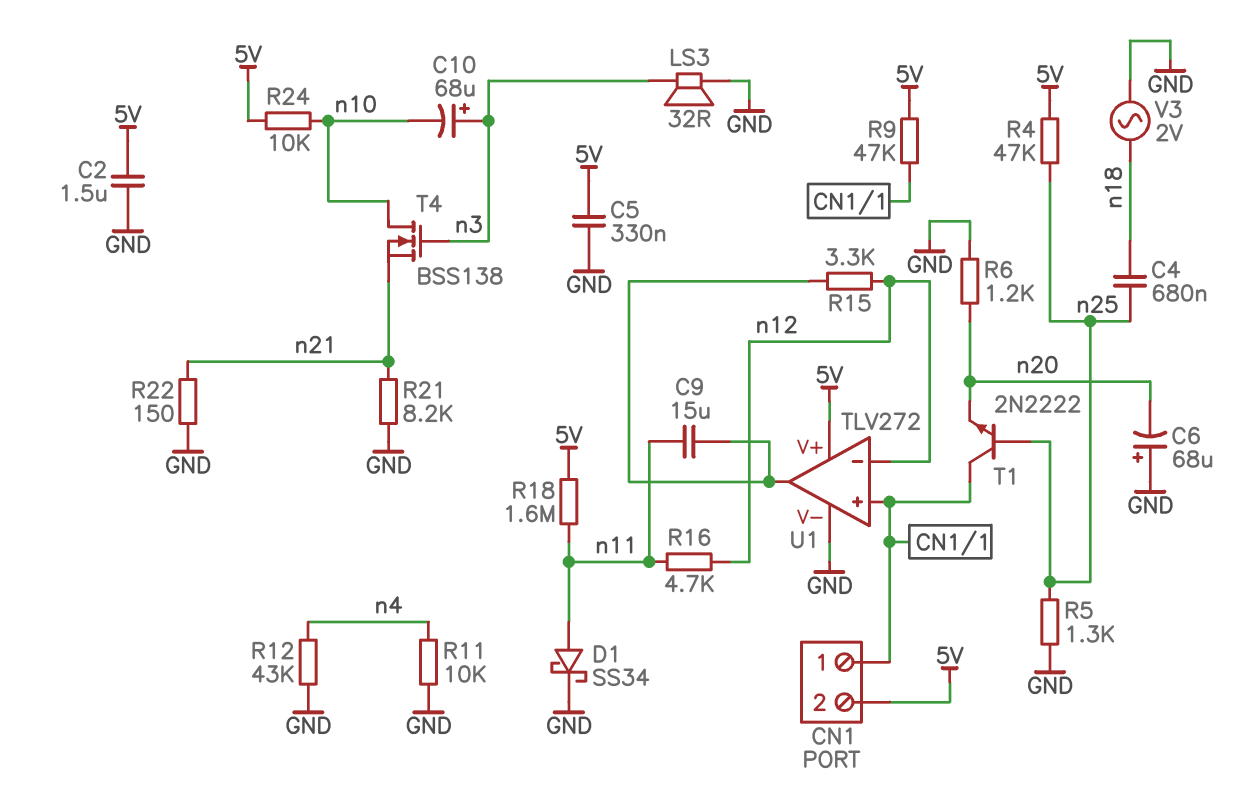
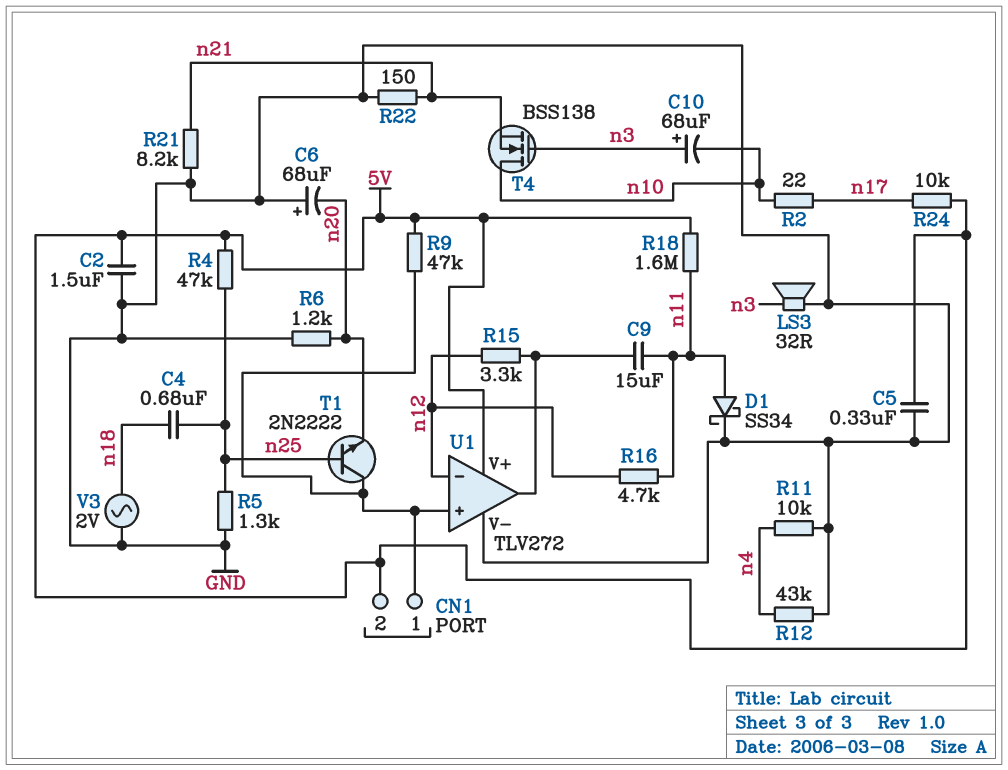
R2: none -> 22 (n10, n17)
R24: 10k (5V, n10) -> 10k (5V, n17)

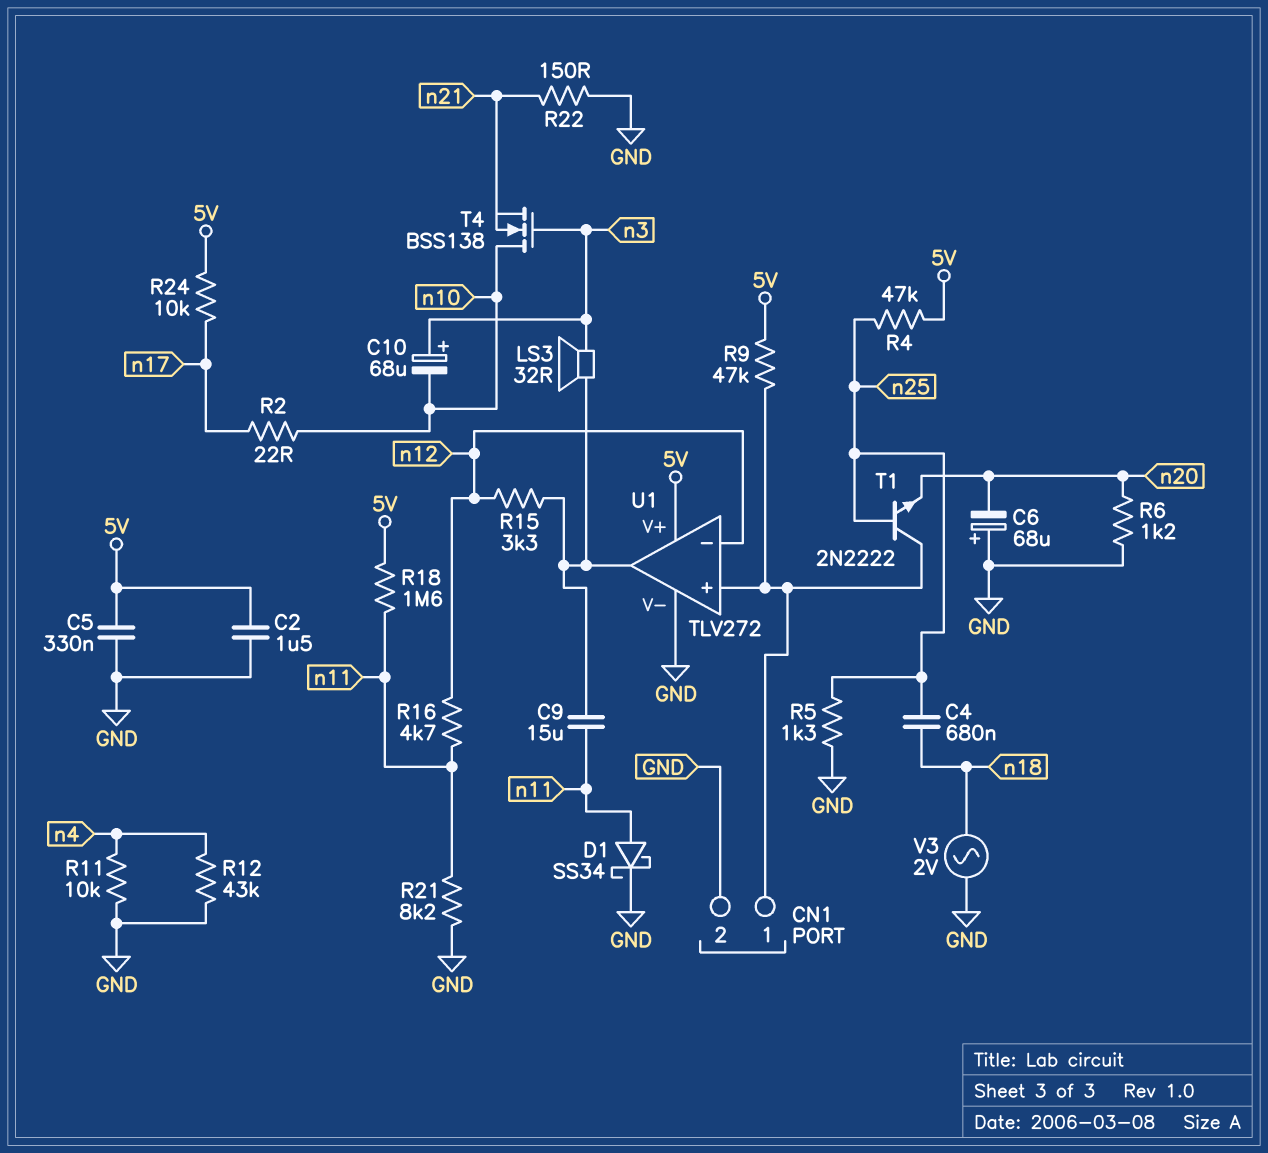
CN1 pin 2: 5V -> GND
LS3: speaker 32R (GND, n3) -> speaker 32R (U1/out, n3)
R21: 8.2k (GND, n21) -> 8.2k (GND, n11)

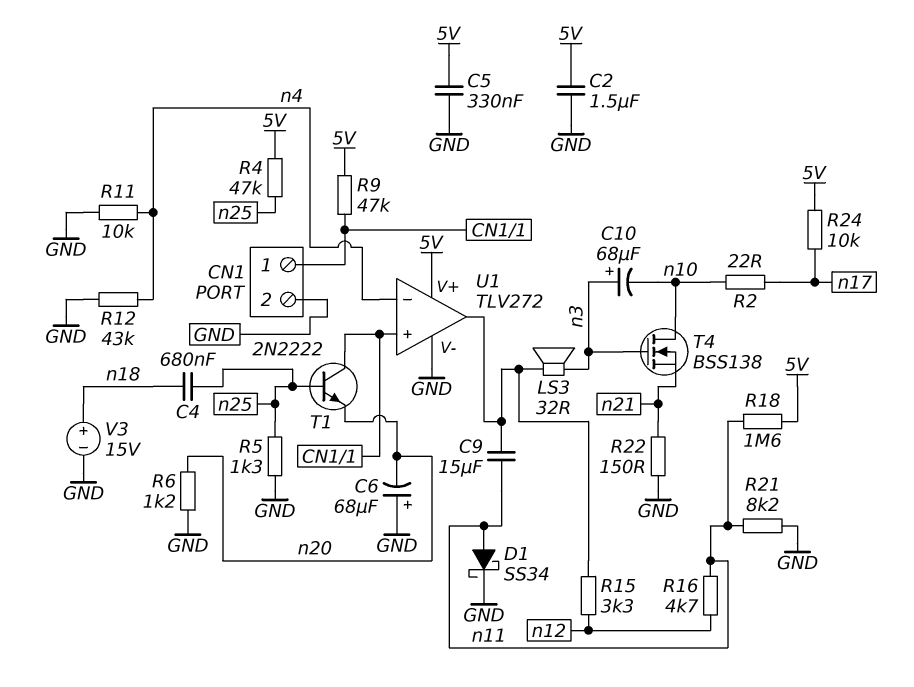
U1 pin in-: n12 -> n4
V3: AC 2V (GND, n18) -> 15V (plus n18, minus GND)

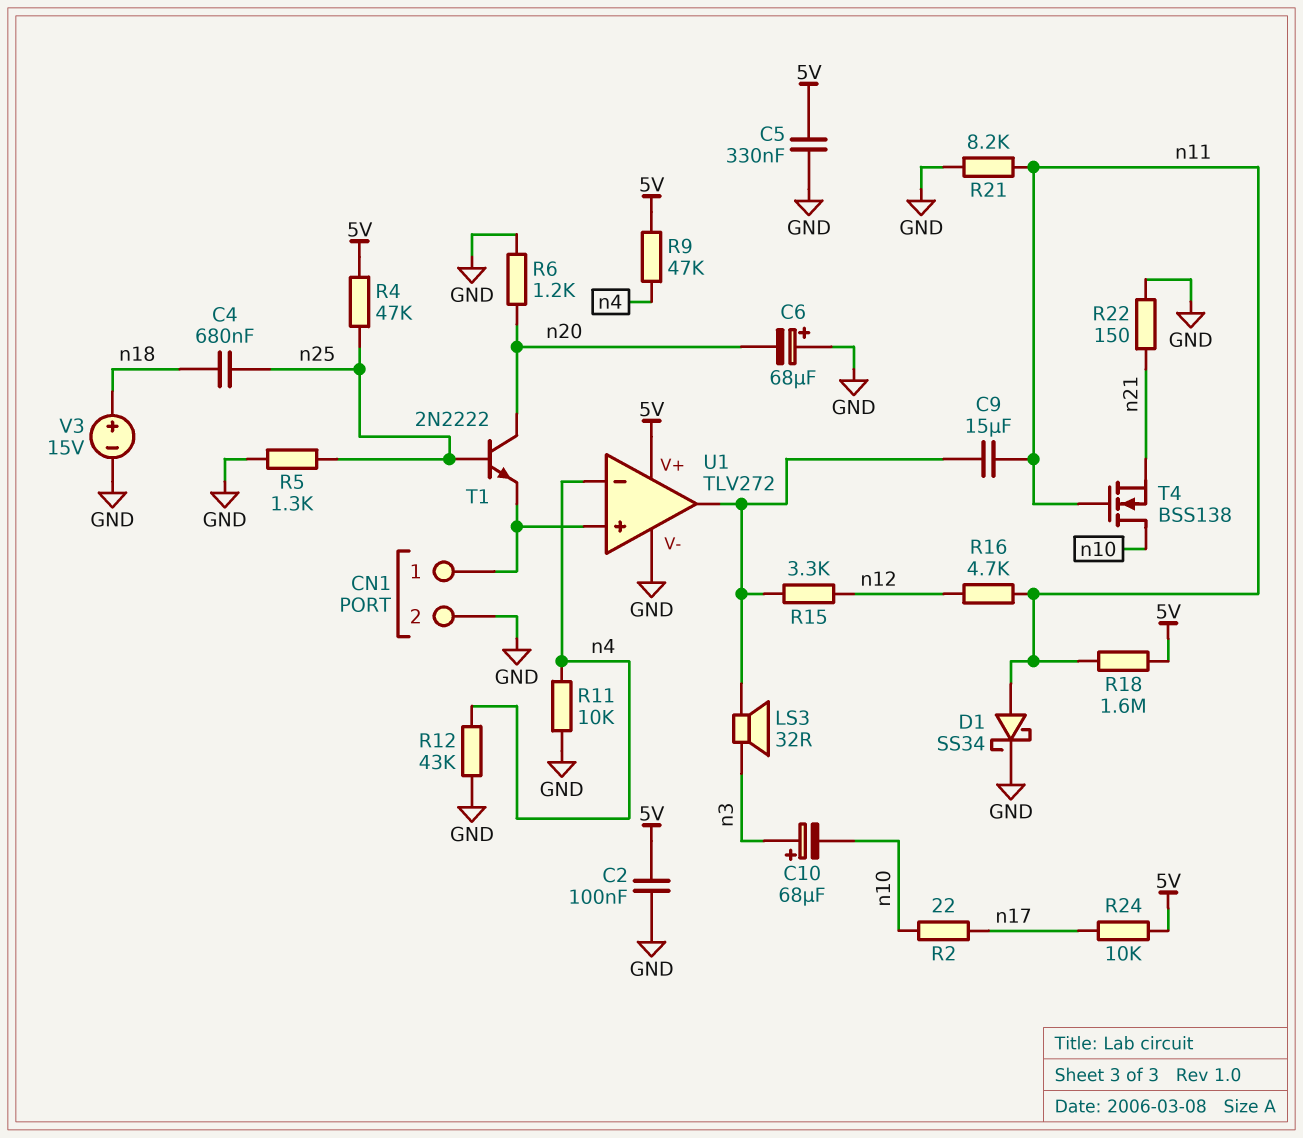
C2: 1.5uF (5V, GND) -> 100nF (5V, GND)
R9: 47k (5V, CN1/1) -> 47k (5V, n4)
T1: NPN 2N2222 (B n25, C CN1/1, E n20) -> NPN 2N2222 (B n25, C n20, E CN1/1)
T4: NMOS BSS138 (G n3, D n10, S n21) -> NMOS BSS138 (G n11, D n10, S n21)

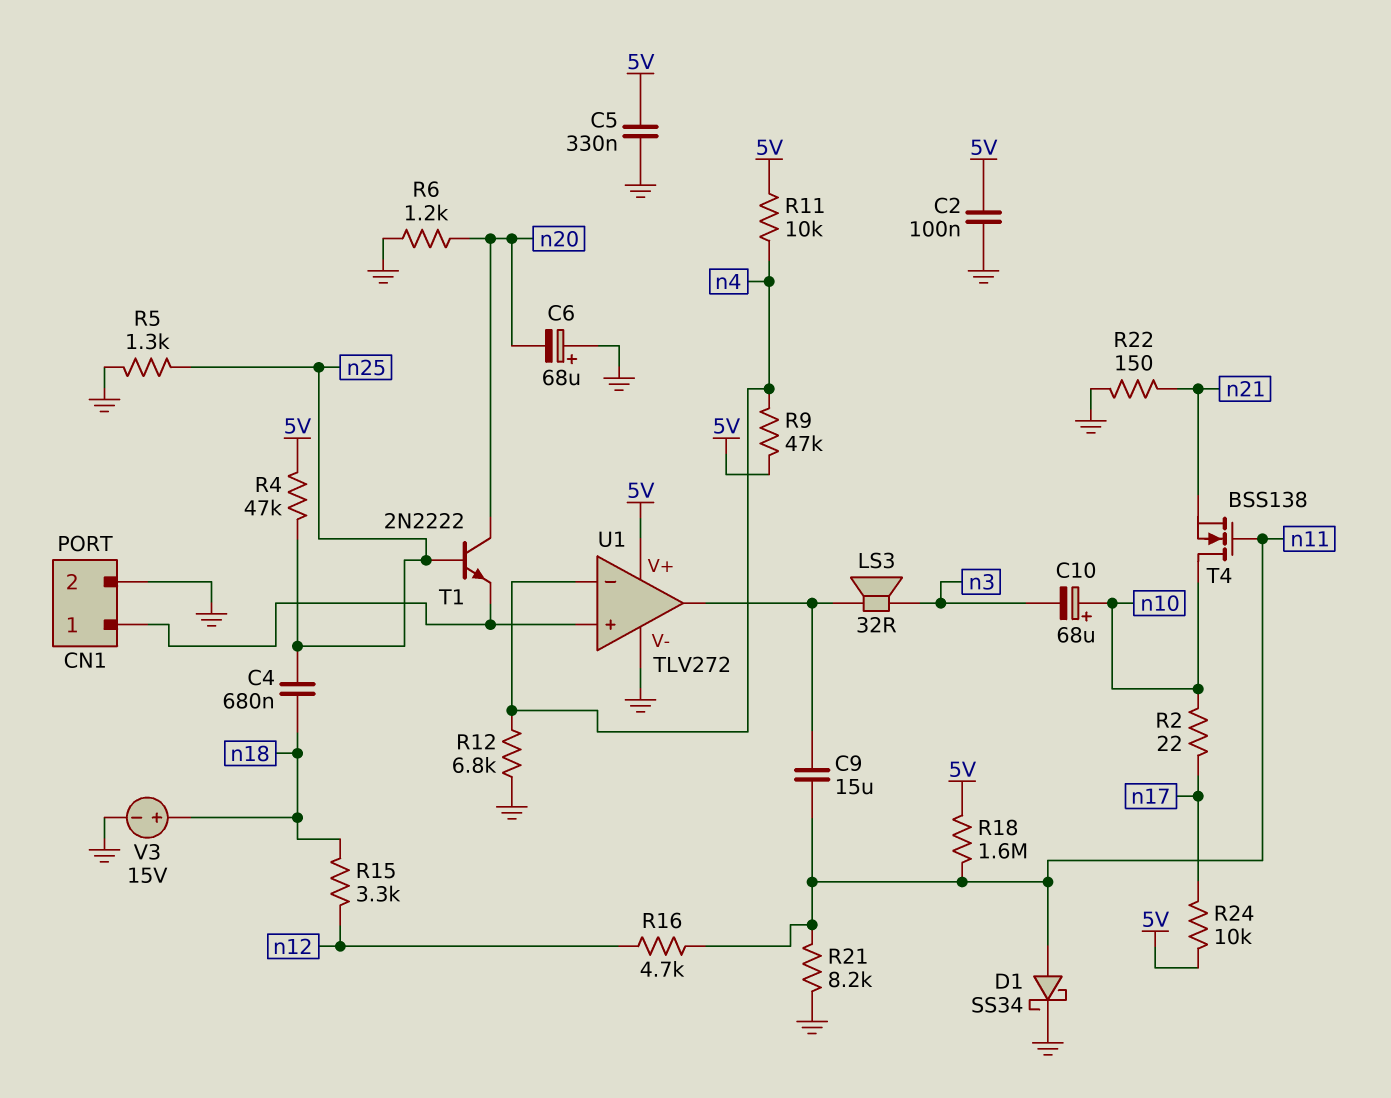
C10: 68uF (plus n3, minus n10) -> 68uF (plus n10, minus n3)
R11: 10k (GND, n4) -> 10k (5V, n4)
R12: 43k (GND, n4) -> 6.8k (GND, n4)
R15: 3.3k (U1/out, n12) -> 3.3k (n12, n18)

